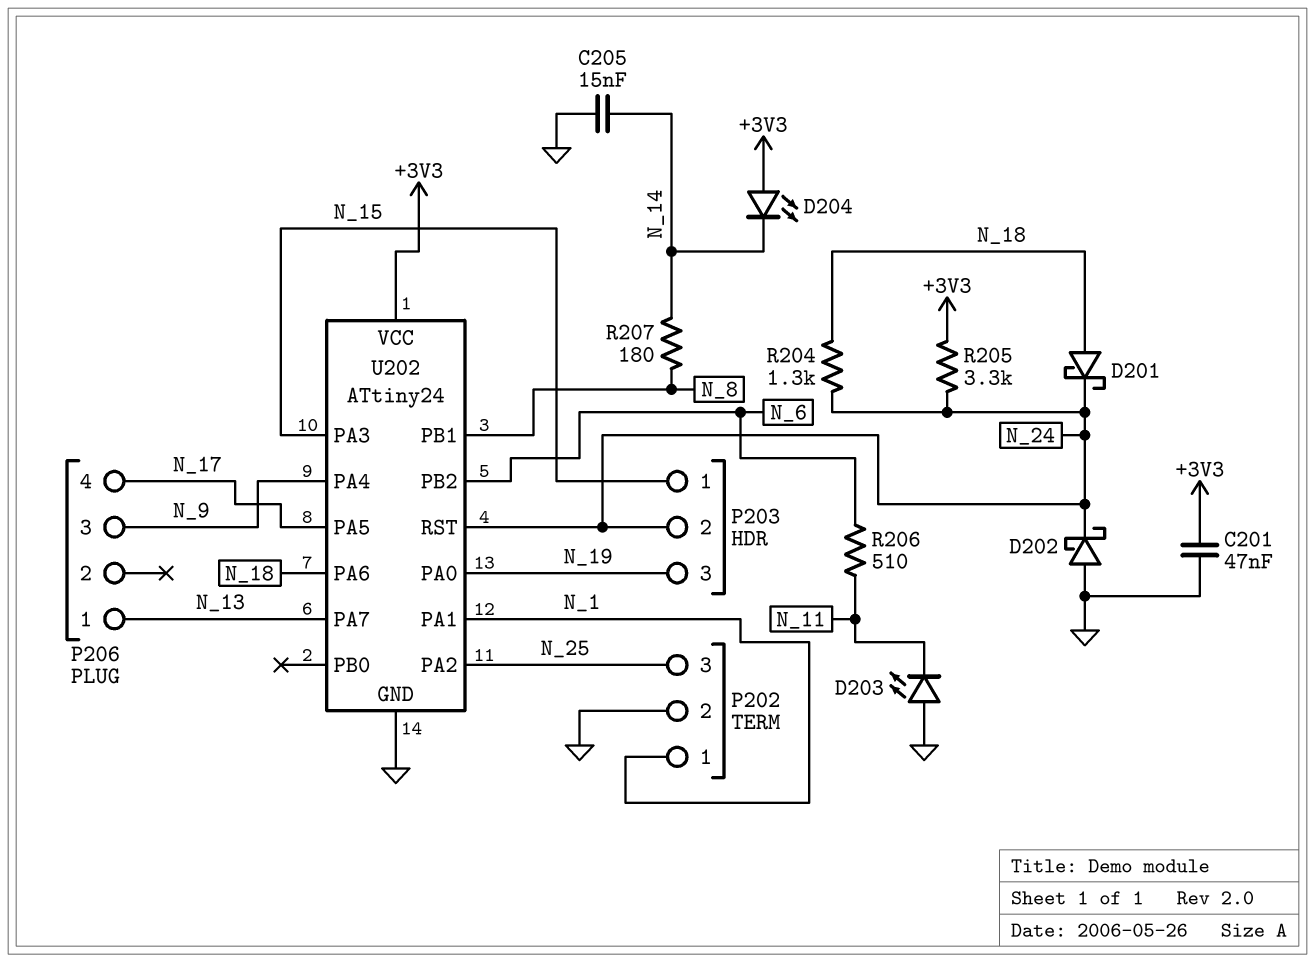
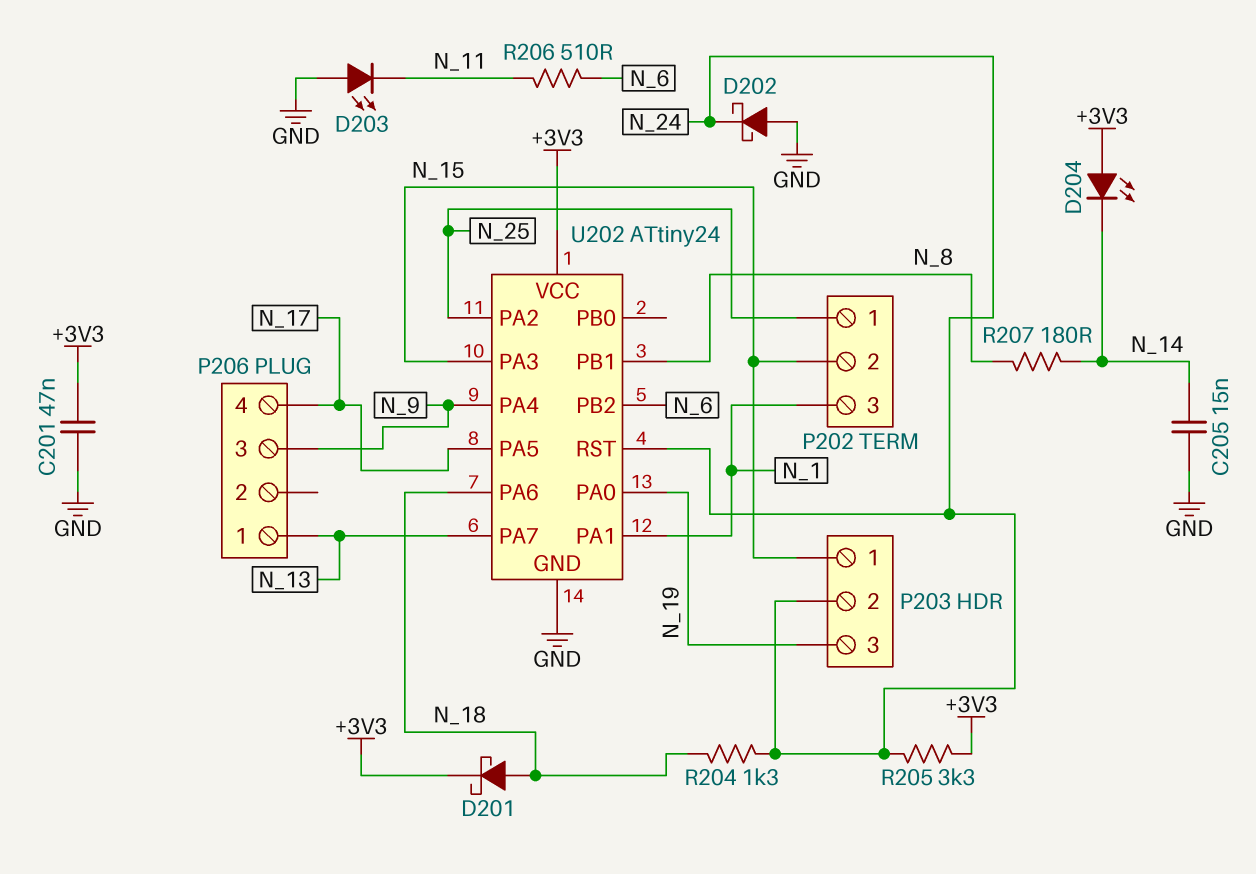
D201: schottky (A N_18, K N_24) -> schottky (A N_18, K +3V3)
P202 pin 1: N_1 -> N_25
P202 pin 2: GND -> N_15
P202 pin 3: N_25 -> N_1

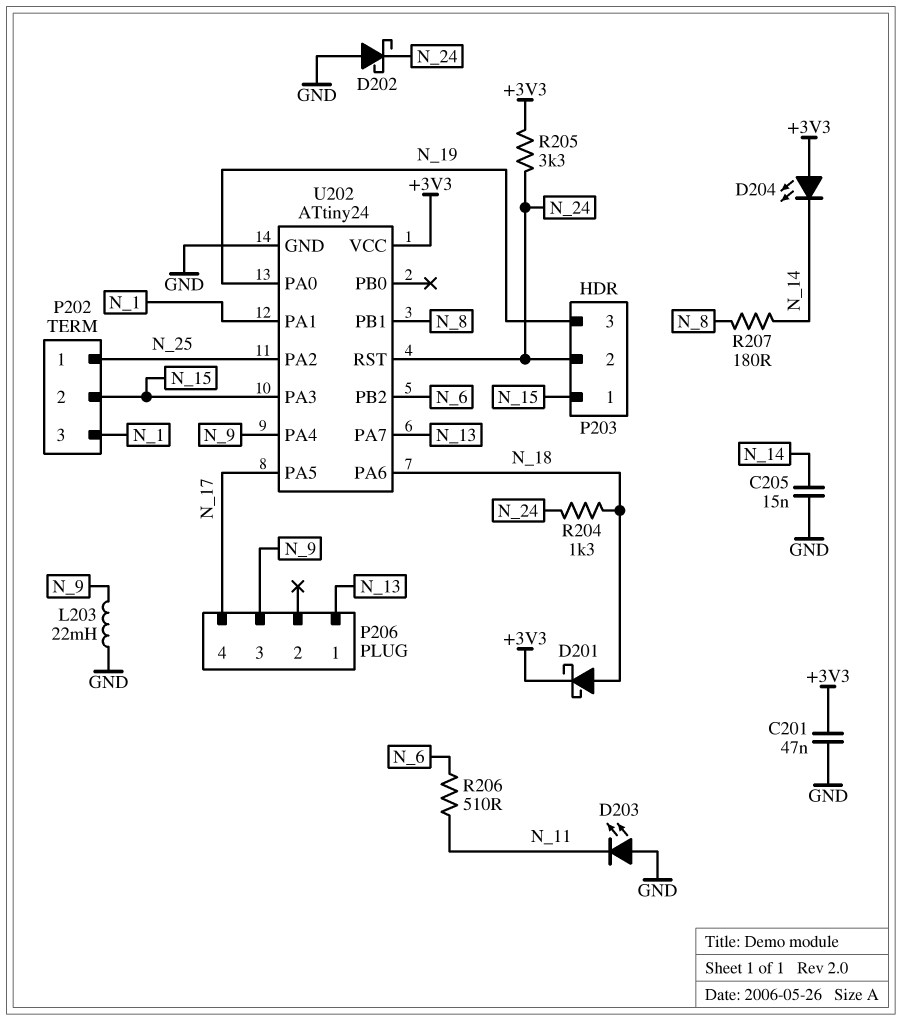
L203: none -> 22mH (GND, N_9)

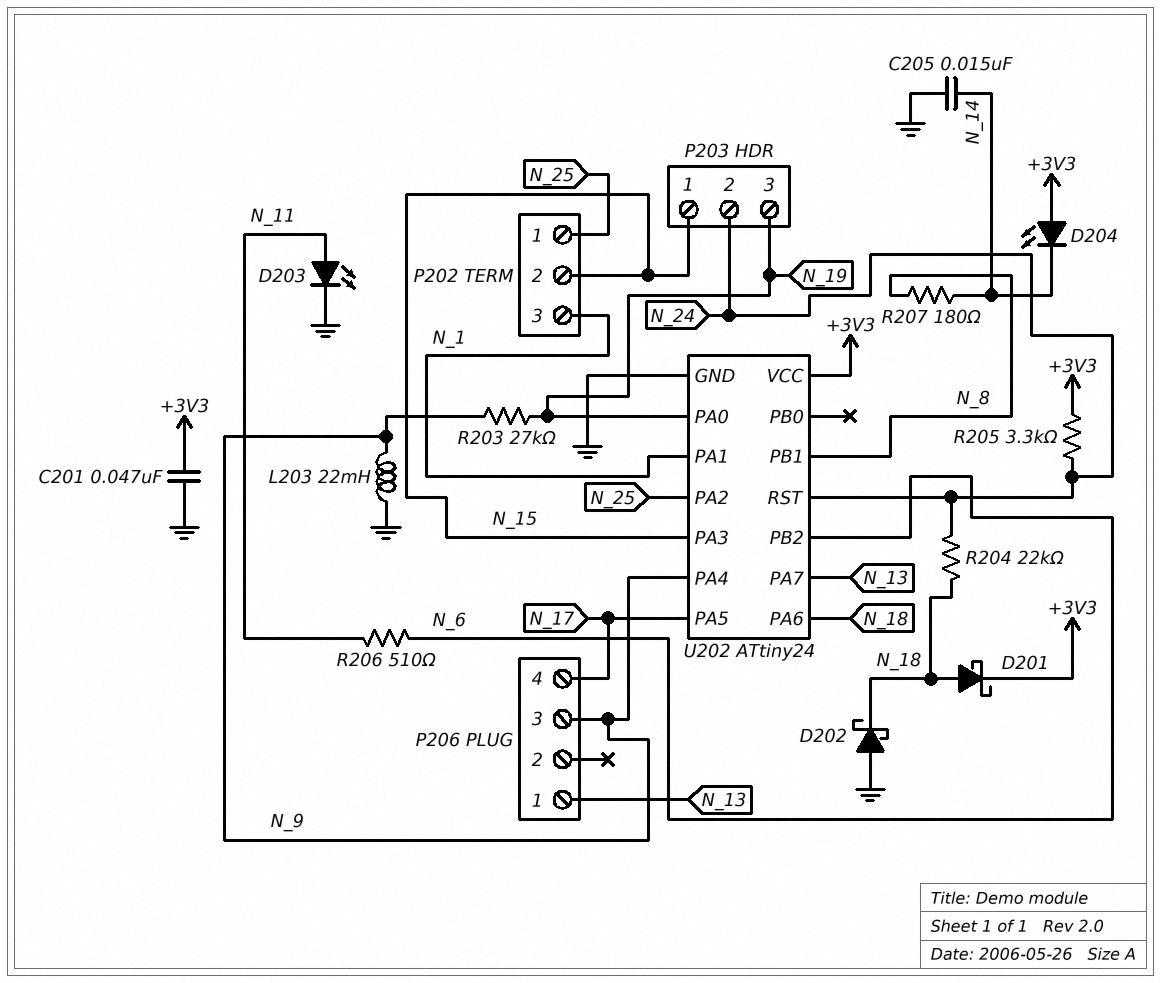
D202: schottky (A GND, K N_24) -> schottky (A GND, K N_18)
D203: LED (A GND, K N_11) -> LED (A N_11, K GND)
R203: none -> 27k (N_9, N_19)
R204: 1.3k (N_18, N_24) -> 22k (N_18, N_24)

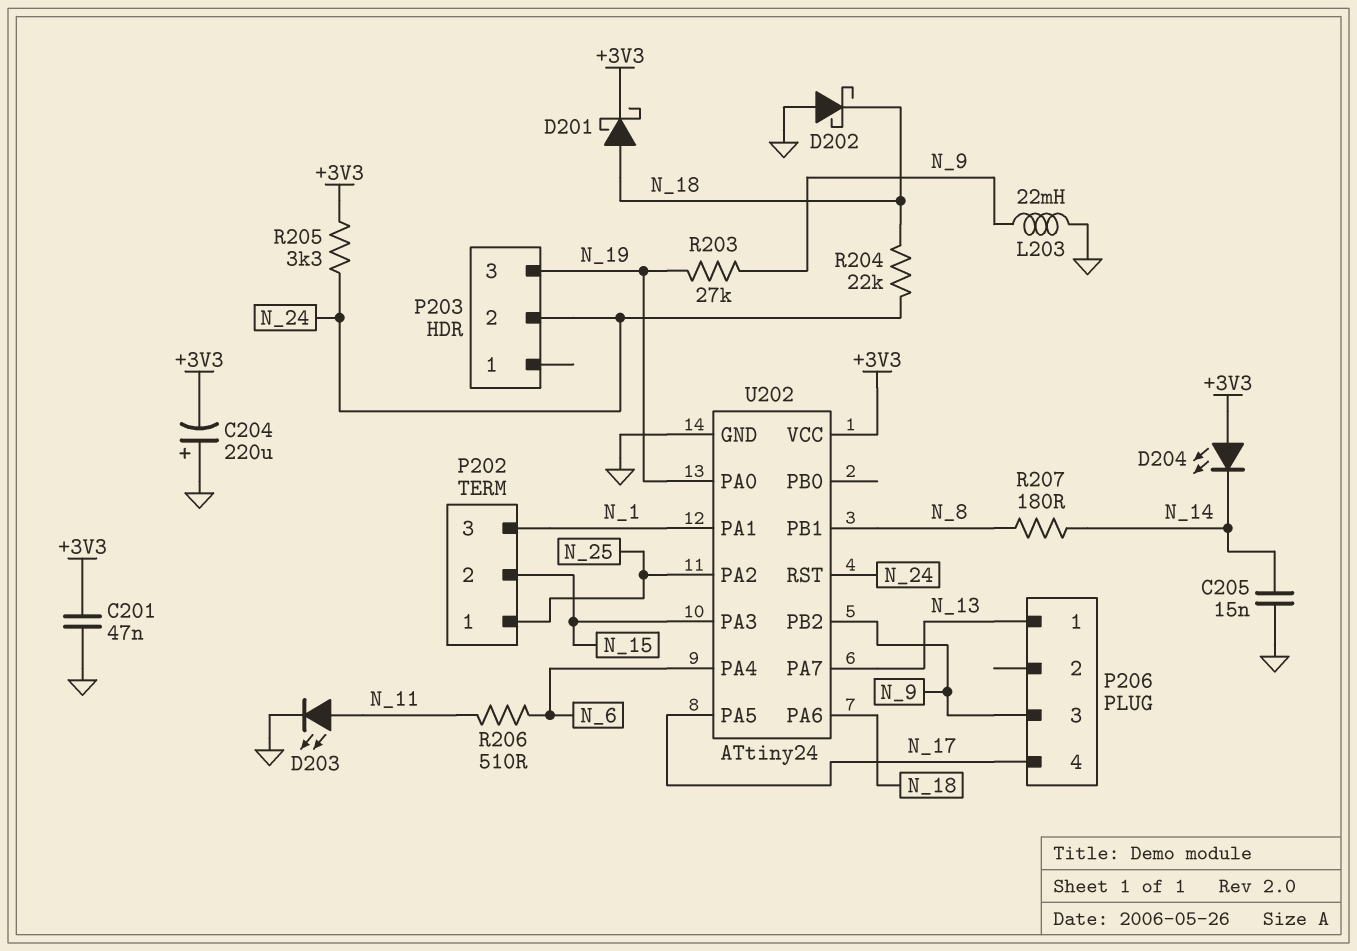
C204: none -> 220uF (plus GND, minus +3V3)
P203 pin 1: N_15 -> none
U202 pin PA4: N_9 -> N_6
U202 pin PB2: N_6 -> N_9

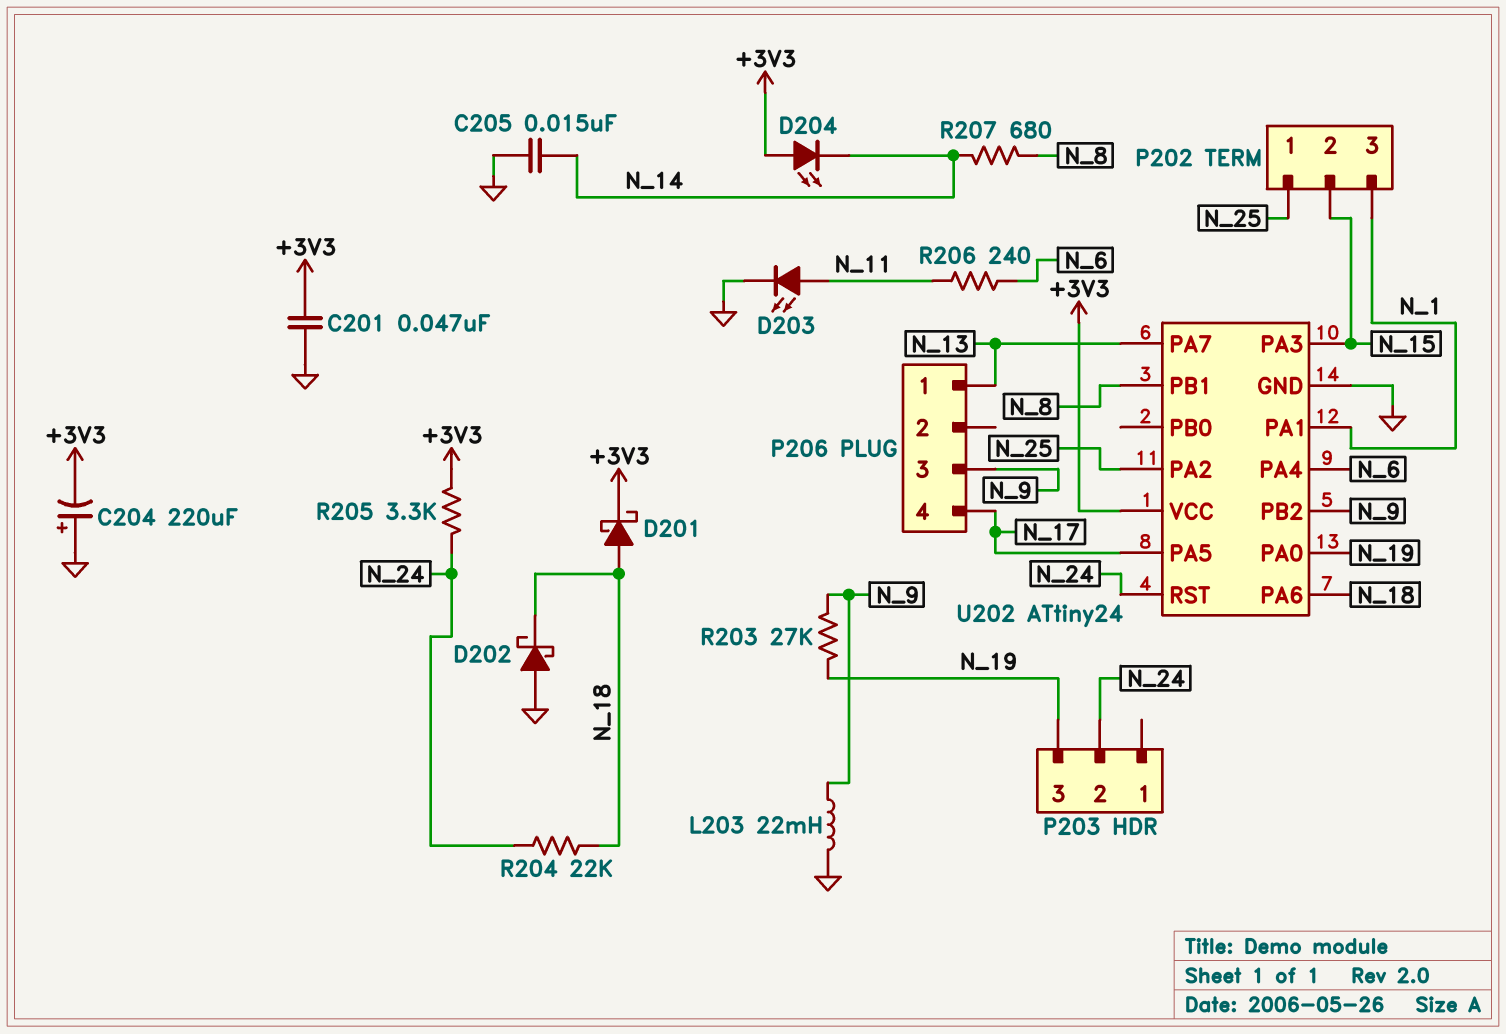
R206: 510 (N_6, N_11) -> 240 (N_6, N_11)
R207: 180 (N_8, N_14) -> 680 (N_8, N_14)

